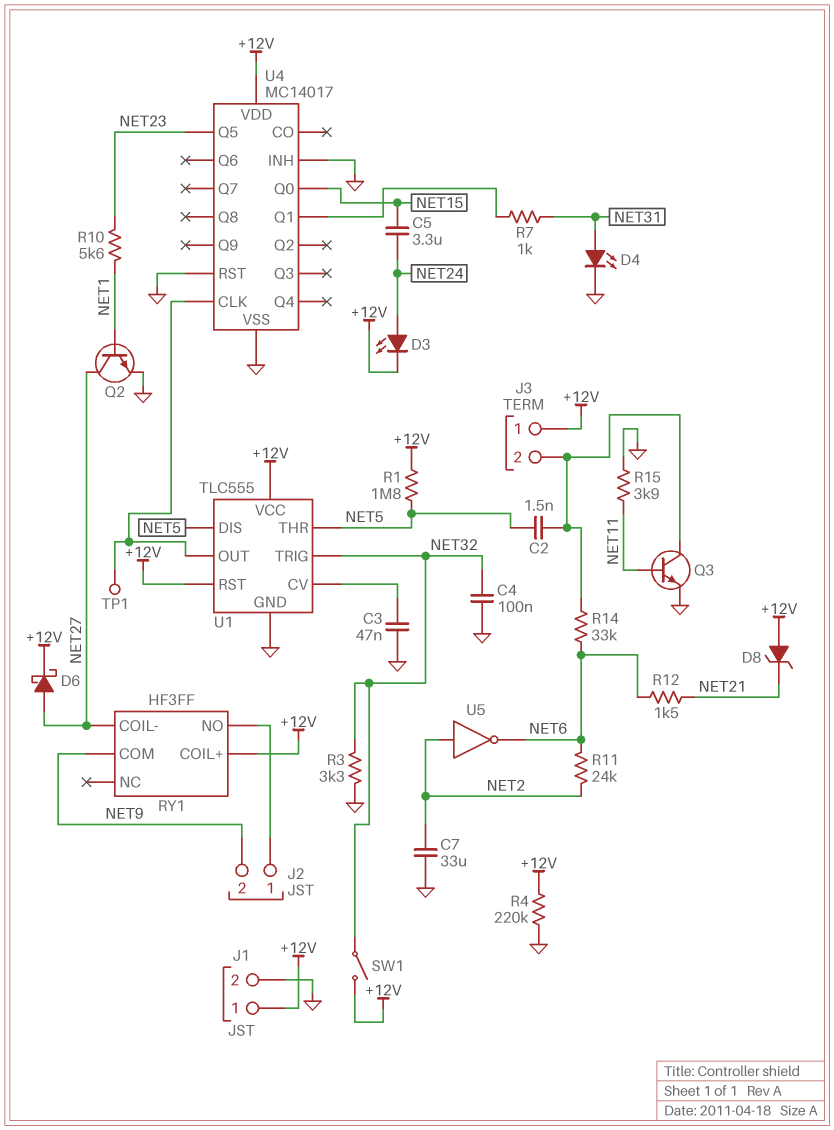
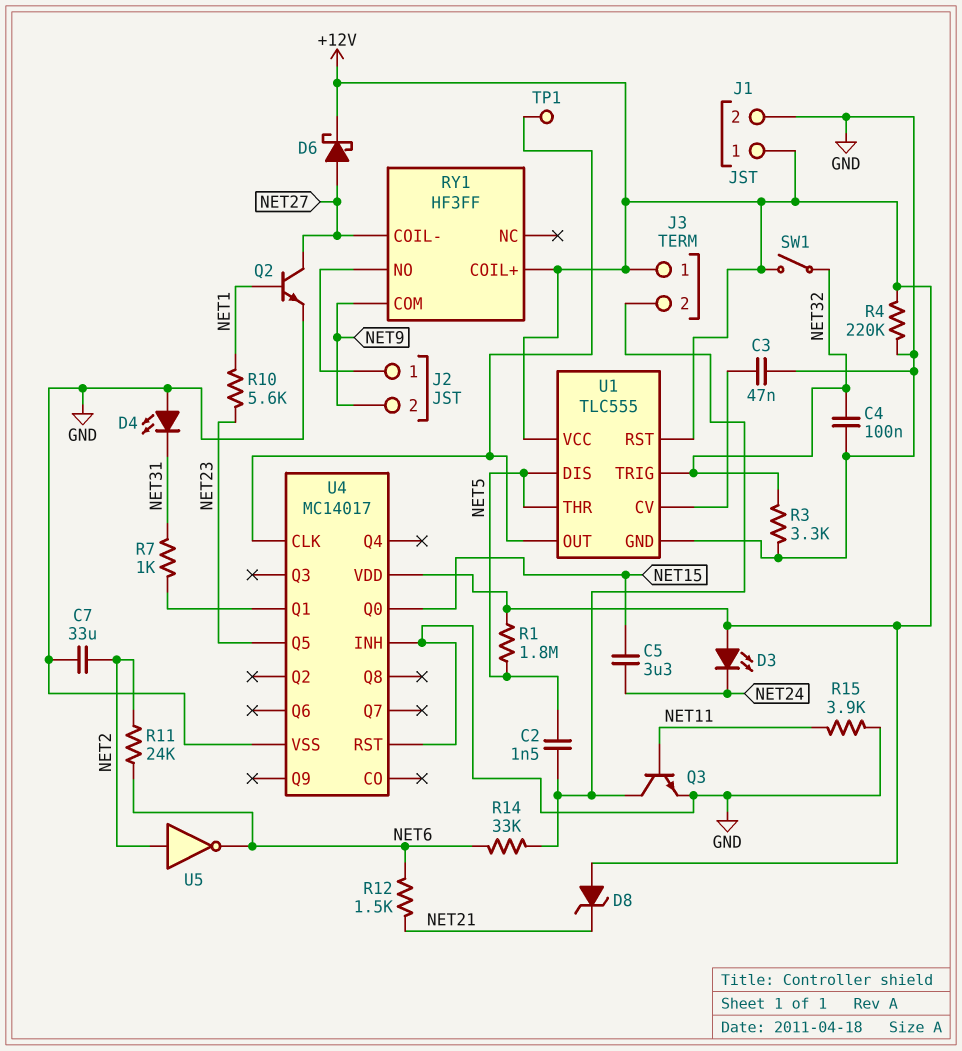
D3: LED (A NET24, K +12V) -> LED (A +12V, K NET24)
D4: LED (A NET31, K GND) -> LED (A GND, K NET31)

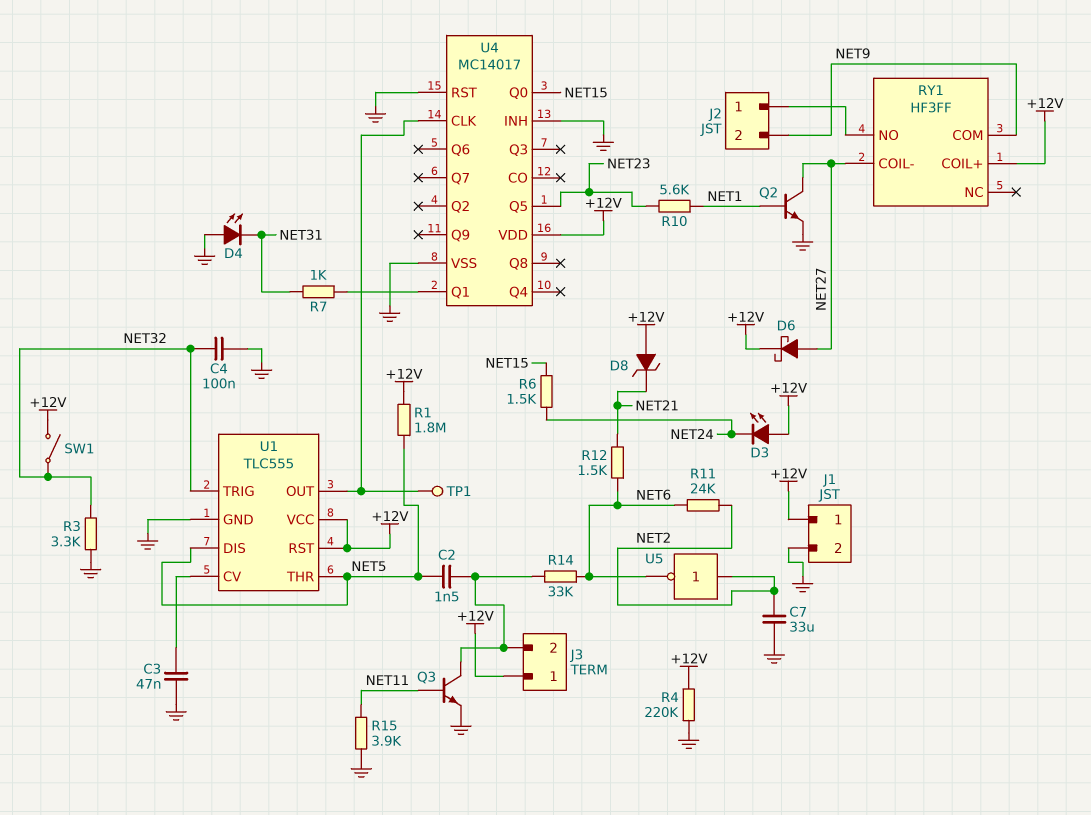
C5: 3.3uF (NET15, NET24) -> none
R6: none -> 1.5k (NET15, NET24)

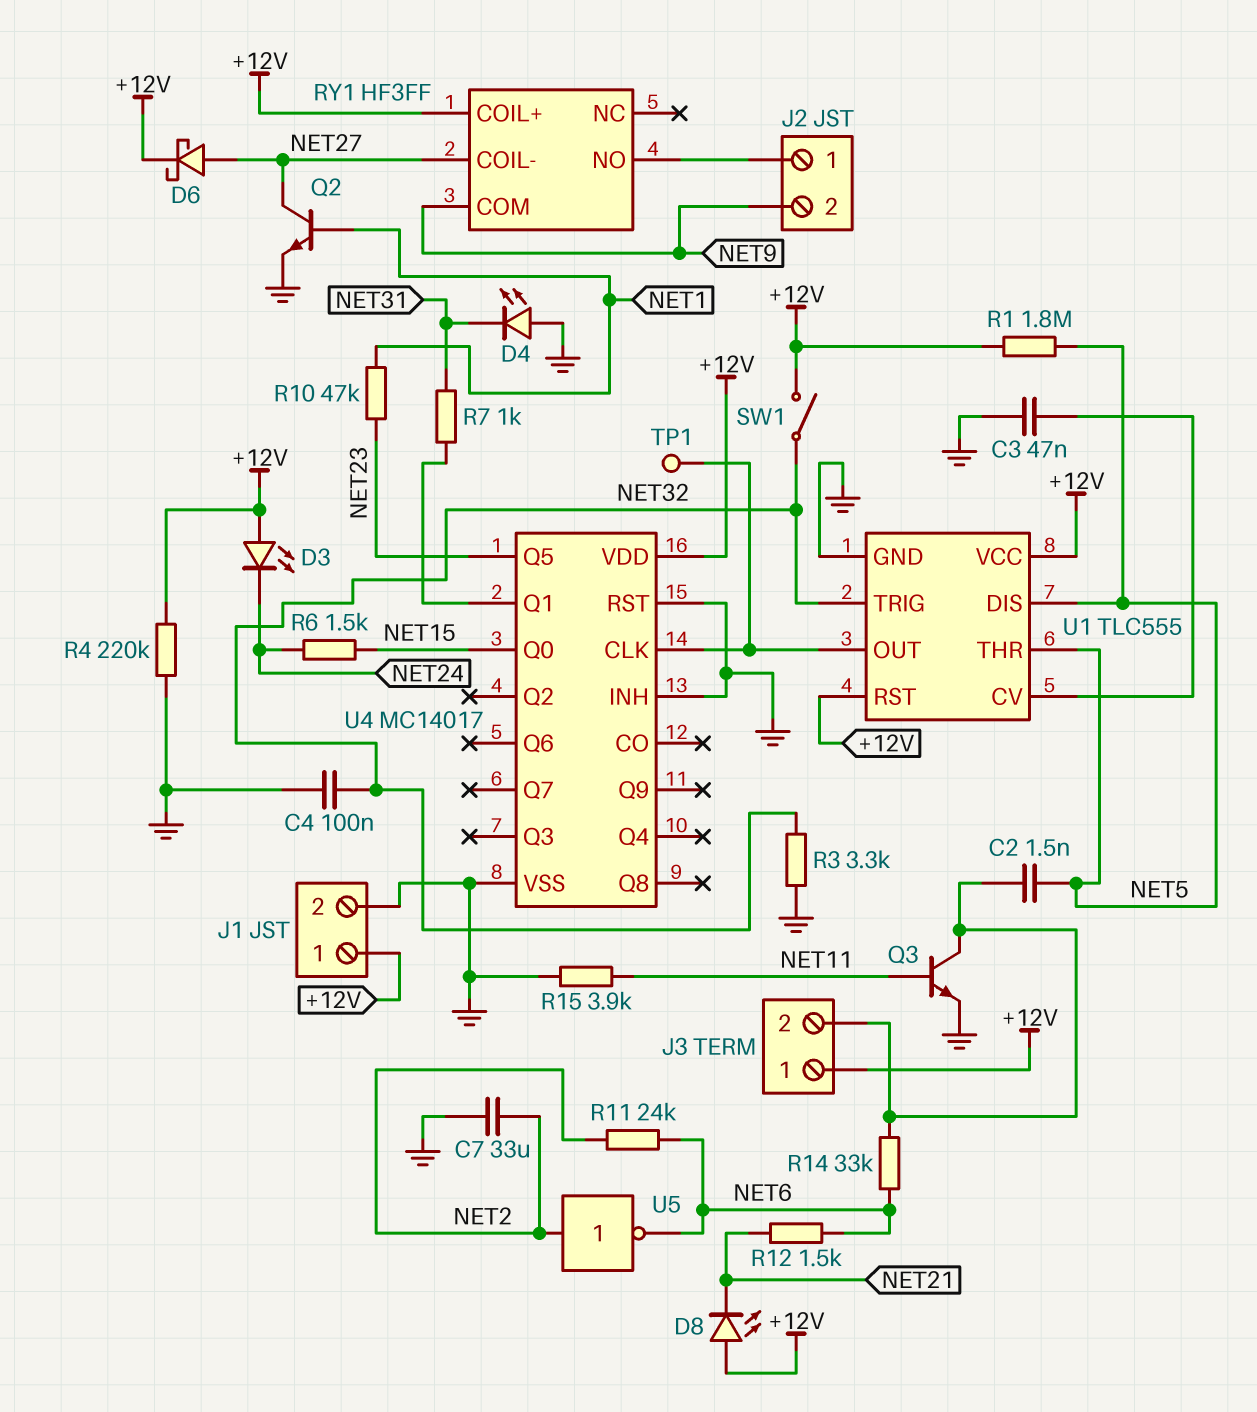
D8: zener (A +12V, K NET21) -> LED (A +12V, K NET21)
R10: 5.6k (NET1, NET23) -> 47k (NET1, NET23)

